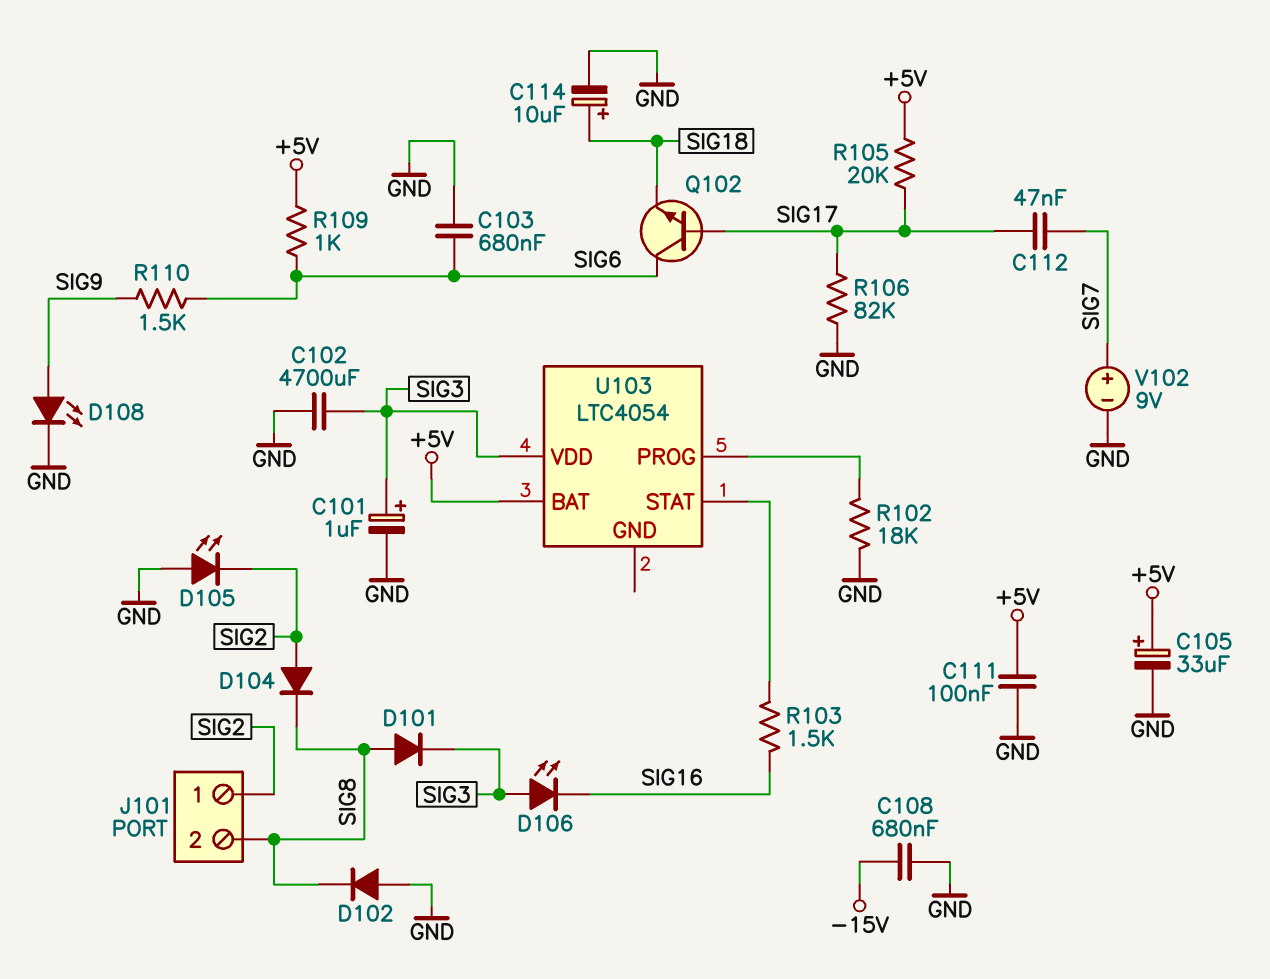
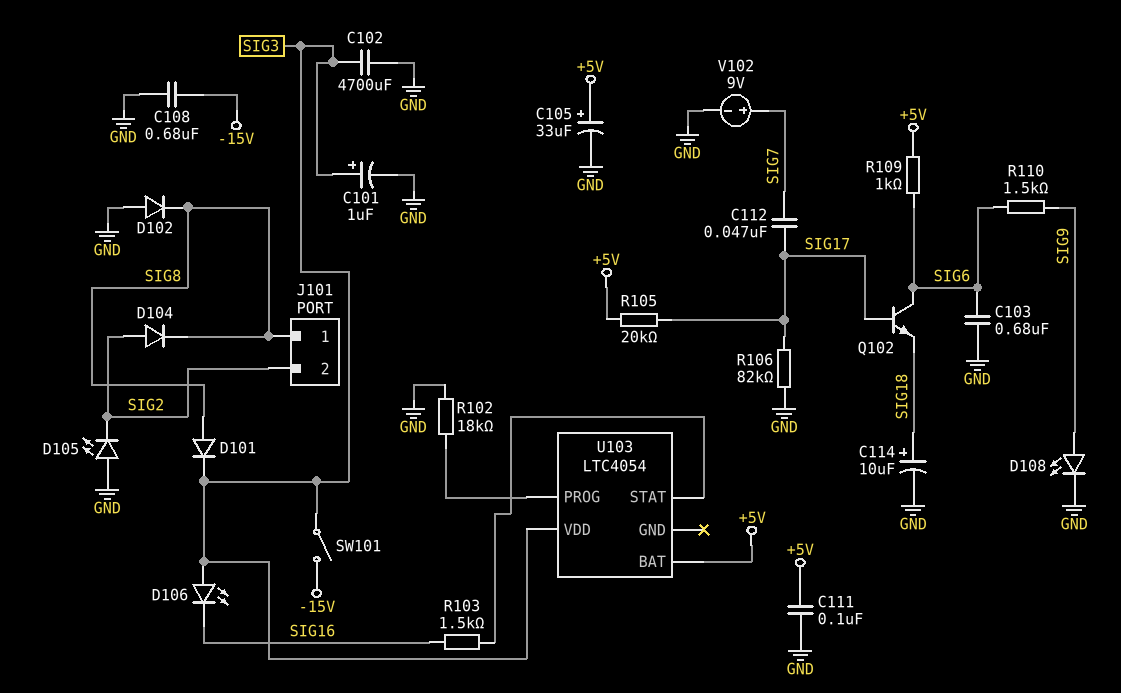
J101 pin 1: SIG2 -> SIG8
J101 pin 2: SIG8 -> SIG2
SW101: none -> switch (-15V, SIG3)

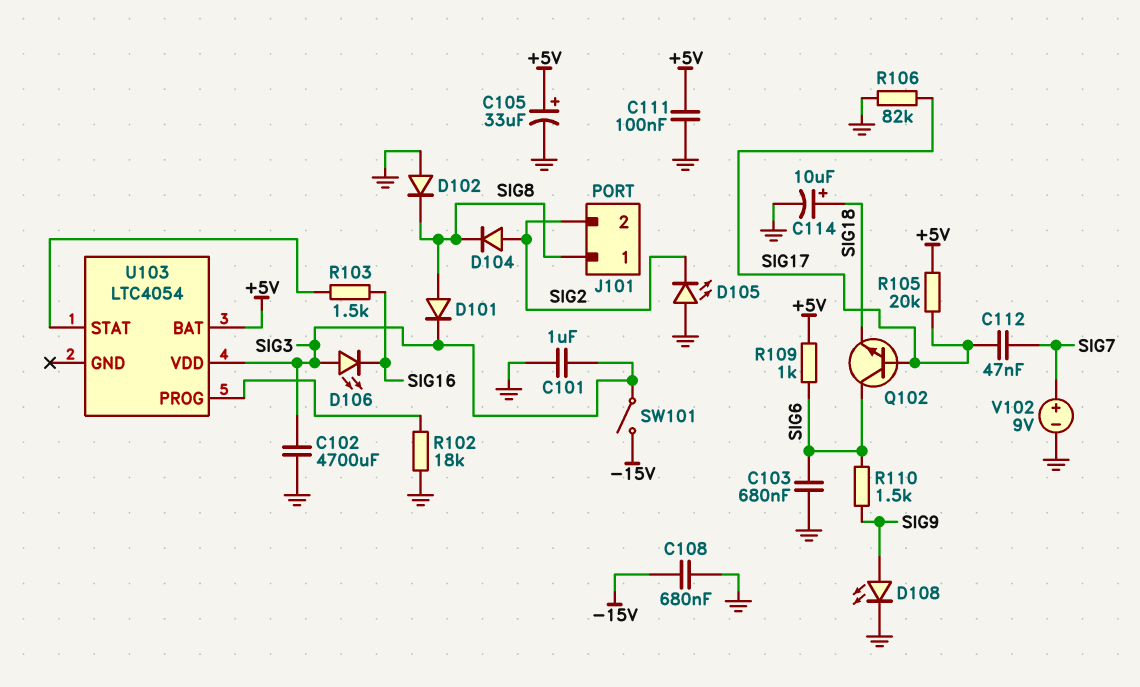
C101: 1uF (plus SIG3, minus GND) -> 1uF (GND, SIG3)

